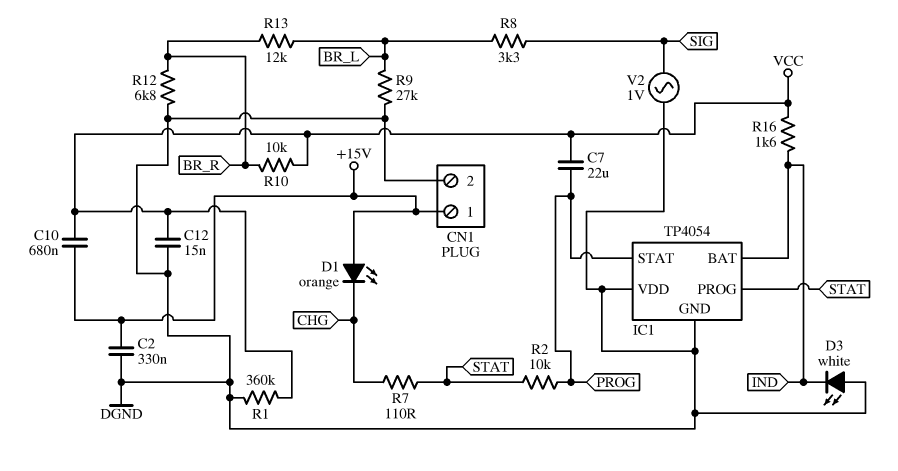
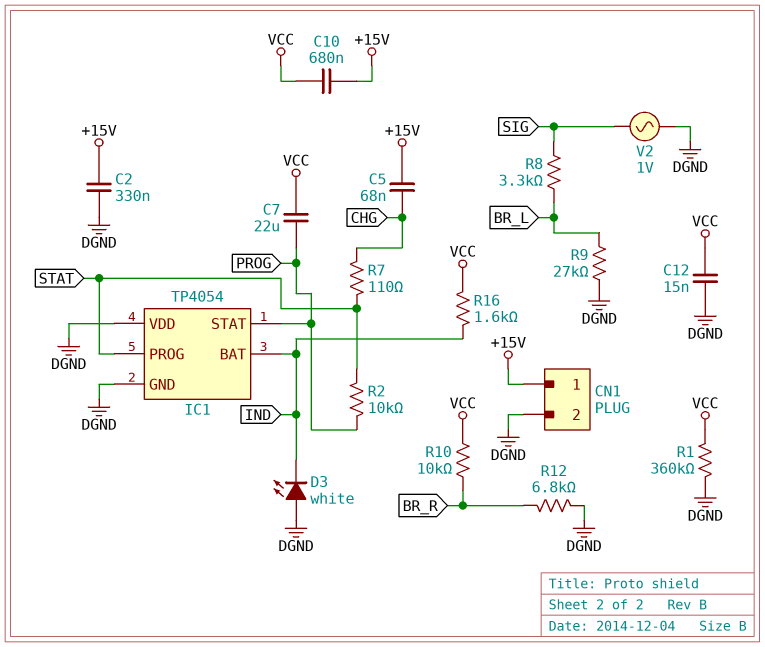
C5: none -> 68nF (+15V, CHG)
D1: LED orange (A +15V, K CHG) -> none
R13: 12k (BR_L, BR_R) -> none

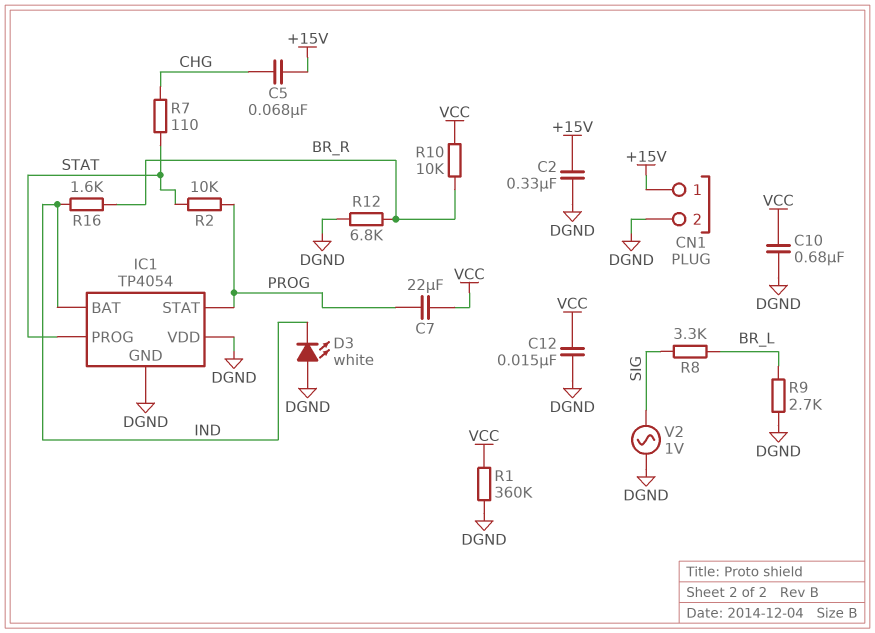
C10: 680nF (+15V, VCC) -> 680nF (DGND, VCC)
R9: 27k (BR_L, DGND) -> 2.7k (BR_L, DGND)
R16: 1.6k (IND, VCC) -> 1.6k (BR_R, IND)

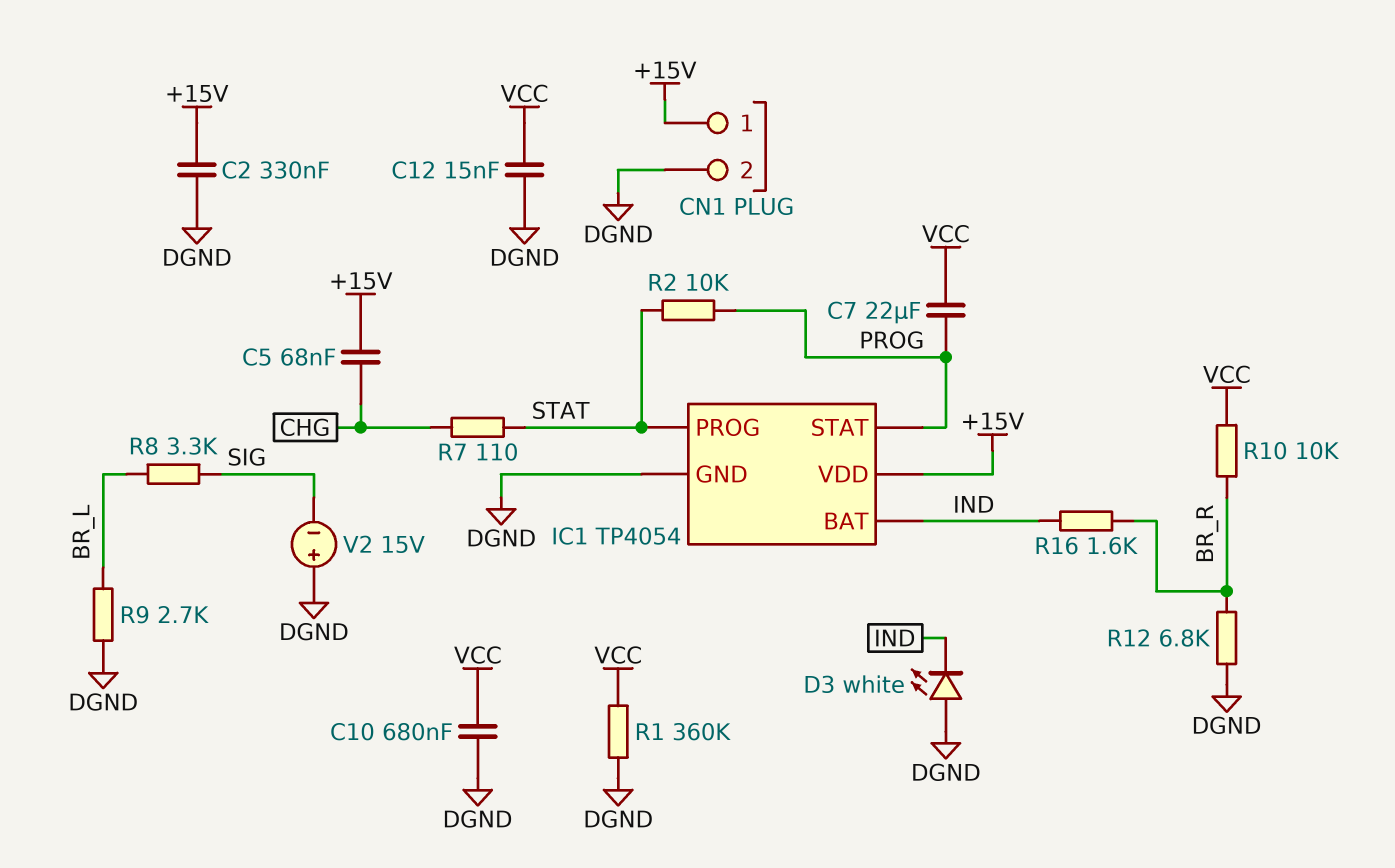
IC1 pin VDD: DGND -> +15V
V2: AC 1V (DGND, SIG) -> 15V (plus DGND, minus SIG)

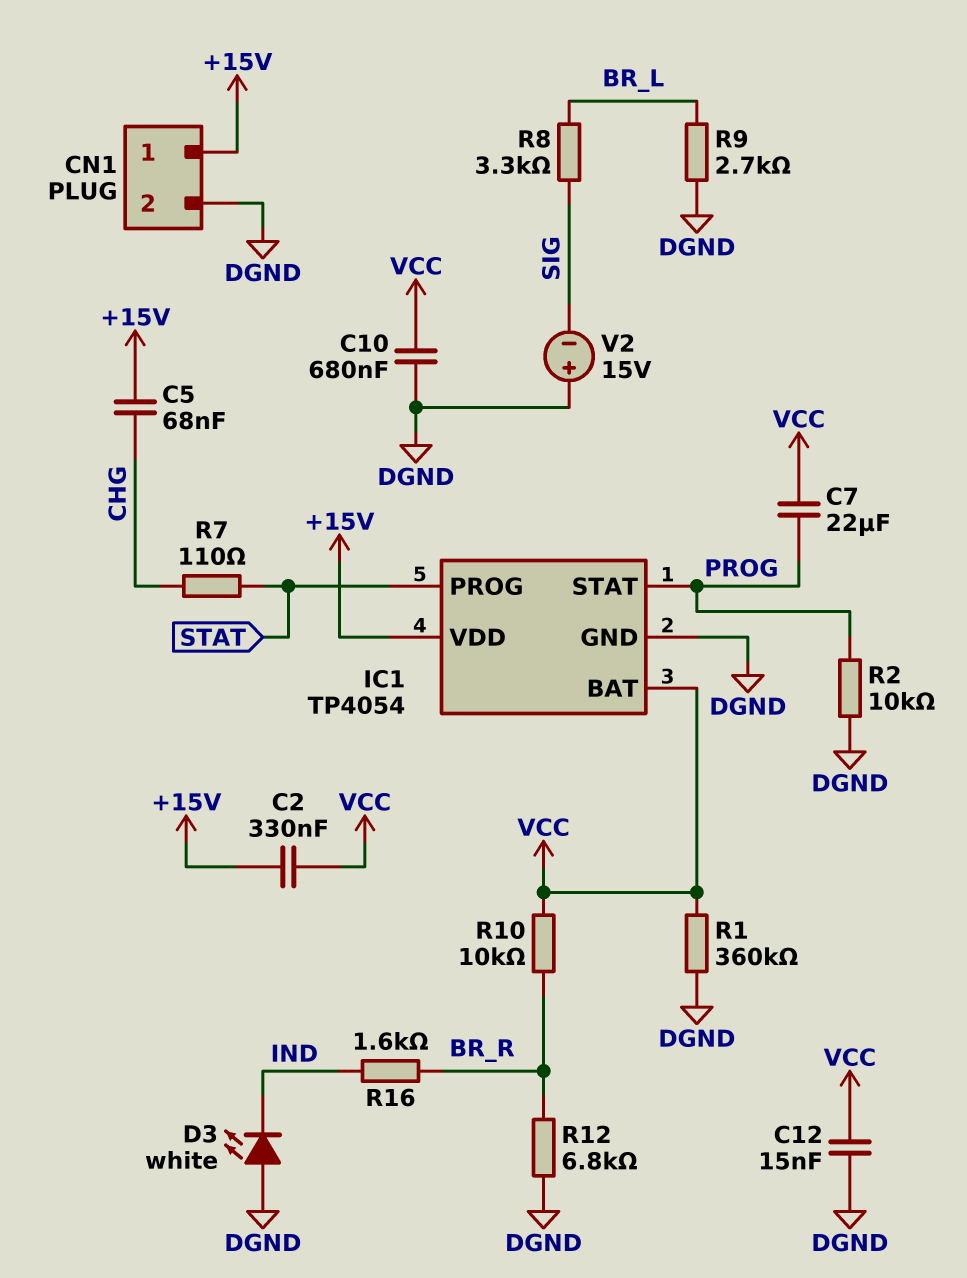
C2: 330nF (+15V, DGND) -> 330nF (+15V, VCC)
IC1 pin BAT: IND -> VCC
R2: 10k (PROG, STAT) -> 10k (DGND, PROG)

